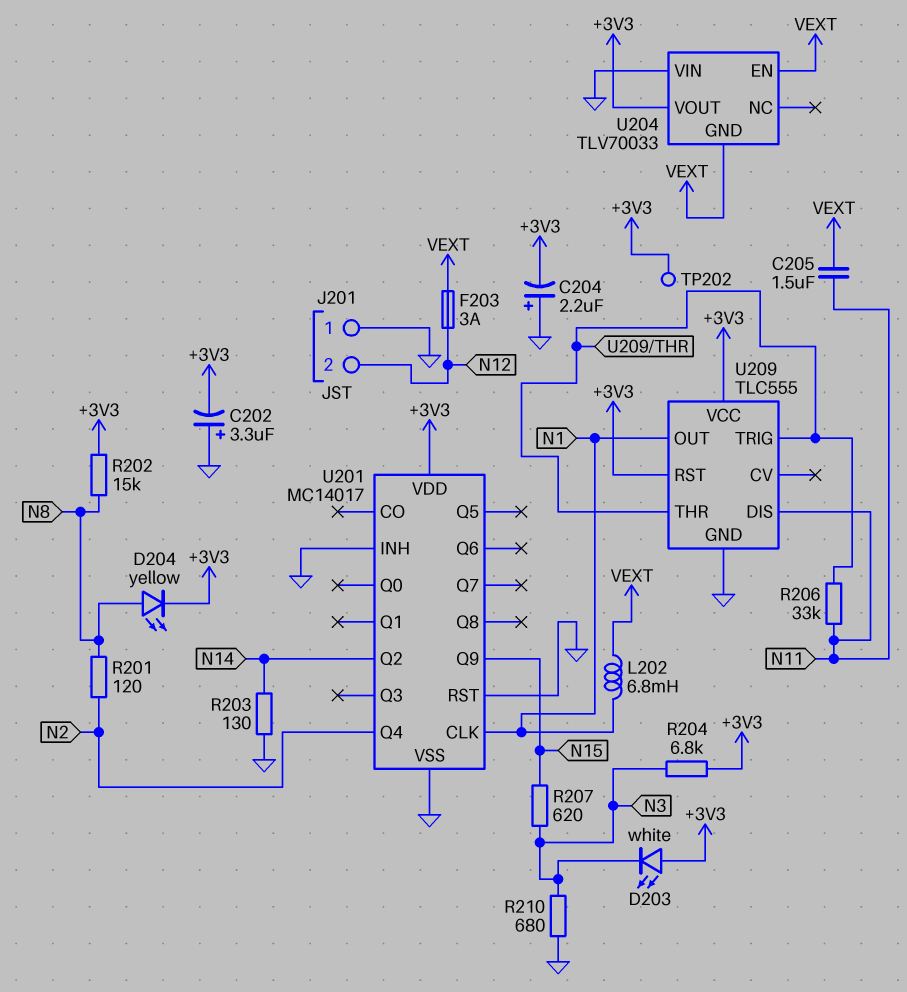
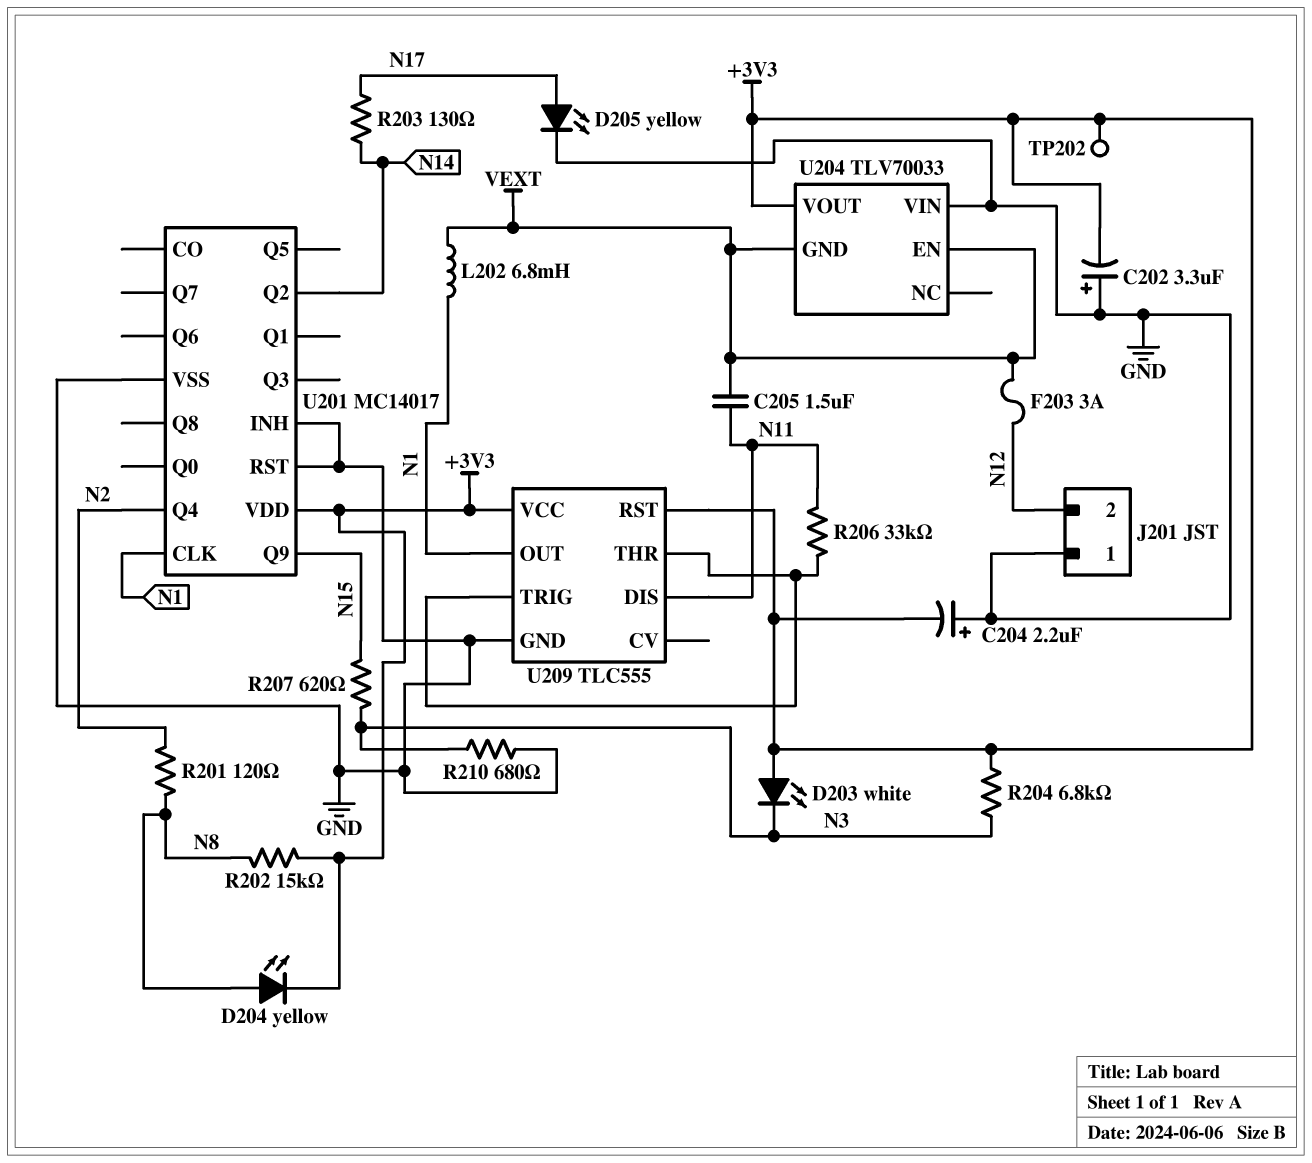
D205: none -> LED yellow (A N17, K GND)
R203: 130 (GND, N14) -> 130 (N14, N17)

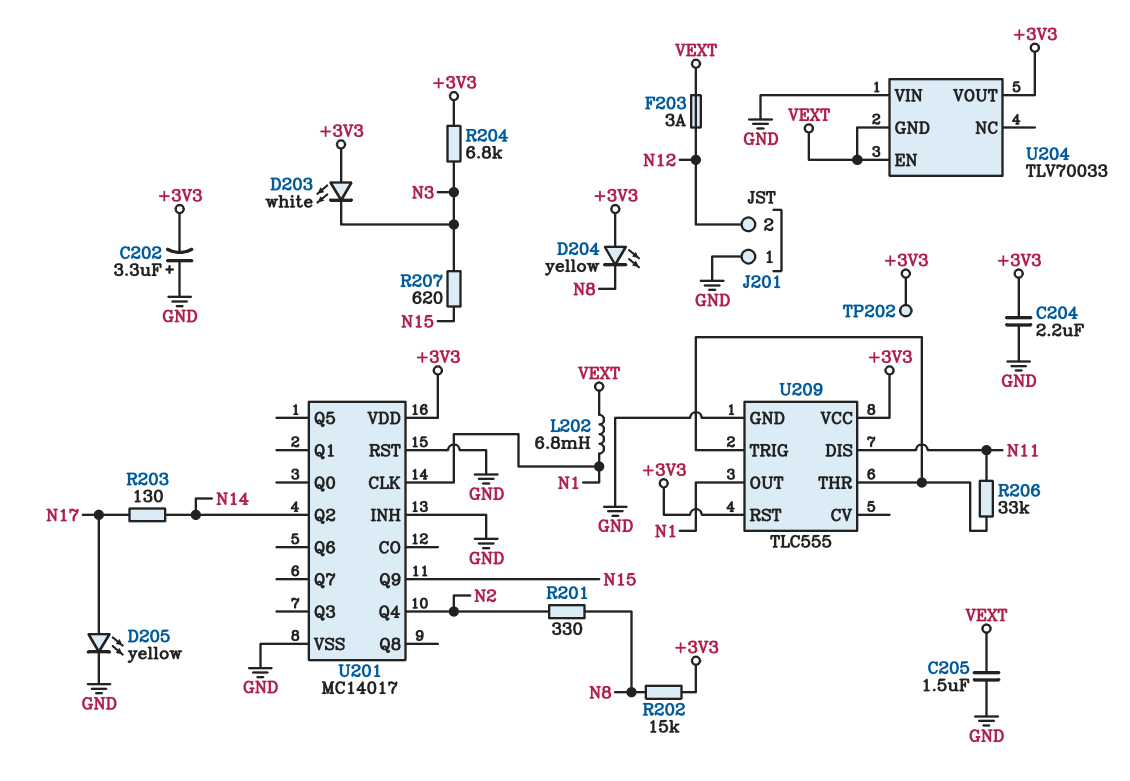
C204: 2.2uF (plus GND, minus +3V3) -> 2.2uF (+3V3, GND)
C205: 1.5uF (N11, VEXT) -> 1.5uF (GND, VEXT)
D204: LED yellow (A N8, K +3V3) -> LED yellow (A +3V3, K N8)
R201: 120 (N2, N8) -> 330 (N2, N8)
R210: 680 (GND, N3) -> none

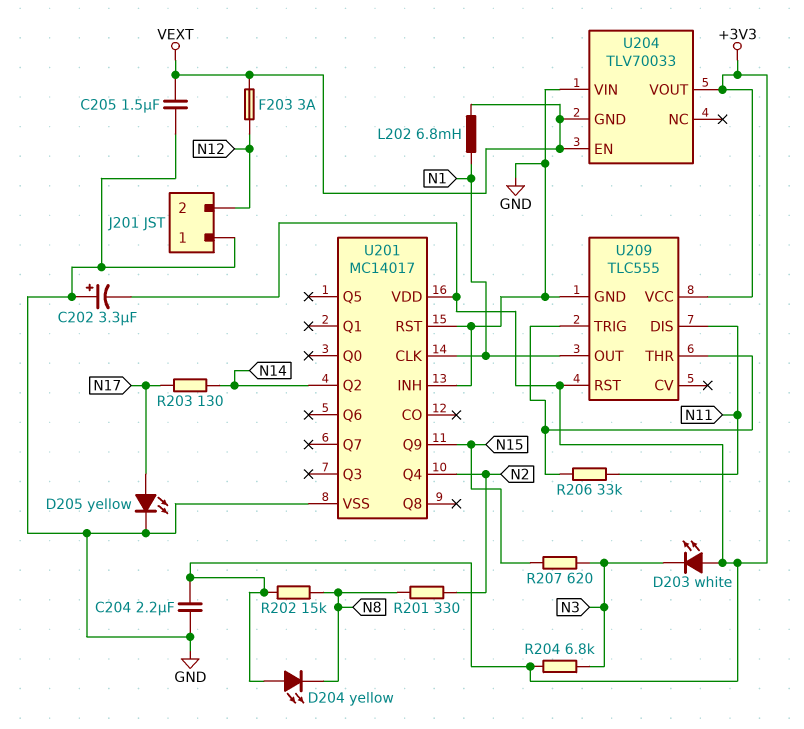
TP202: test point (+3V3) -> none

